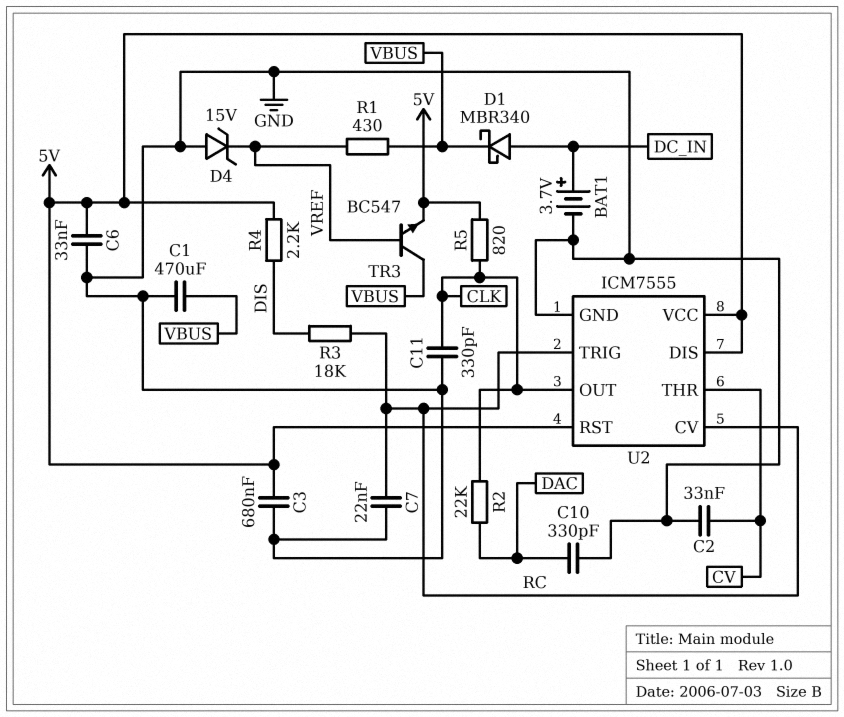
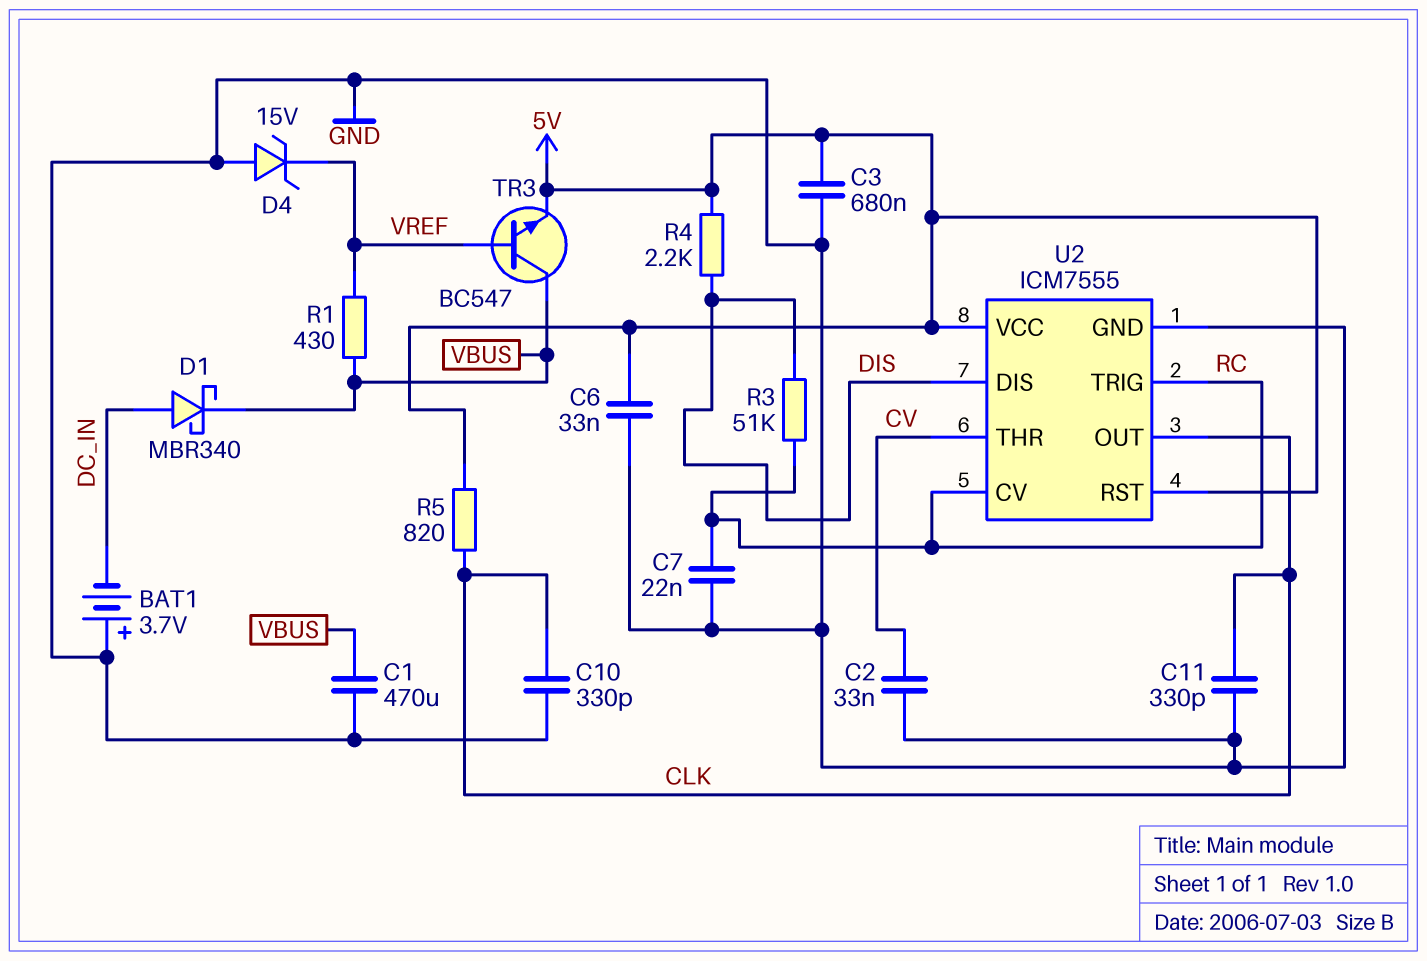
BAT1: 3.7V (plus DC_IN, minus GND) -> 3.7V (plus GND, minus DC_IN)
C10: 330pF (DAC, GND) -> 330pF (CLK, GND)
R2: 22k (CLK, DAC) -> none
R3: 18k (DIS, RC) -> 51k (DIS, RC)
U2 pin DIS: 5V -> DIS

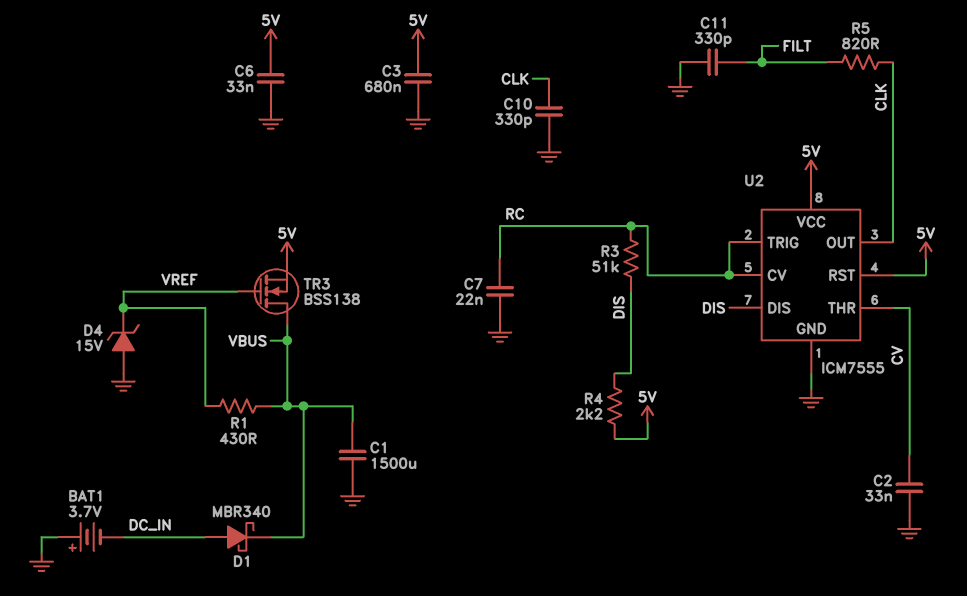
C1: 470uF (GND, VBUS) -> 1500uF (GND, VBUS)
C11: 330pF (CLK, GND) -> 330pF (FILT, GND)
R5: 820 (5V, CLK) -> 820 (CLK, FILT)
TR3: NPN BC547 (B VREF, C VBUS, E 5V) -> NMOS BSS138 (G VREF, D VBUS, S 5V)

